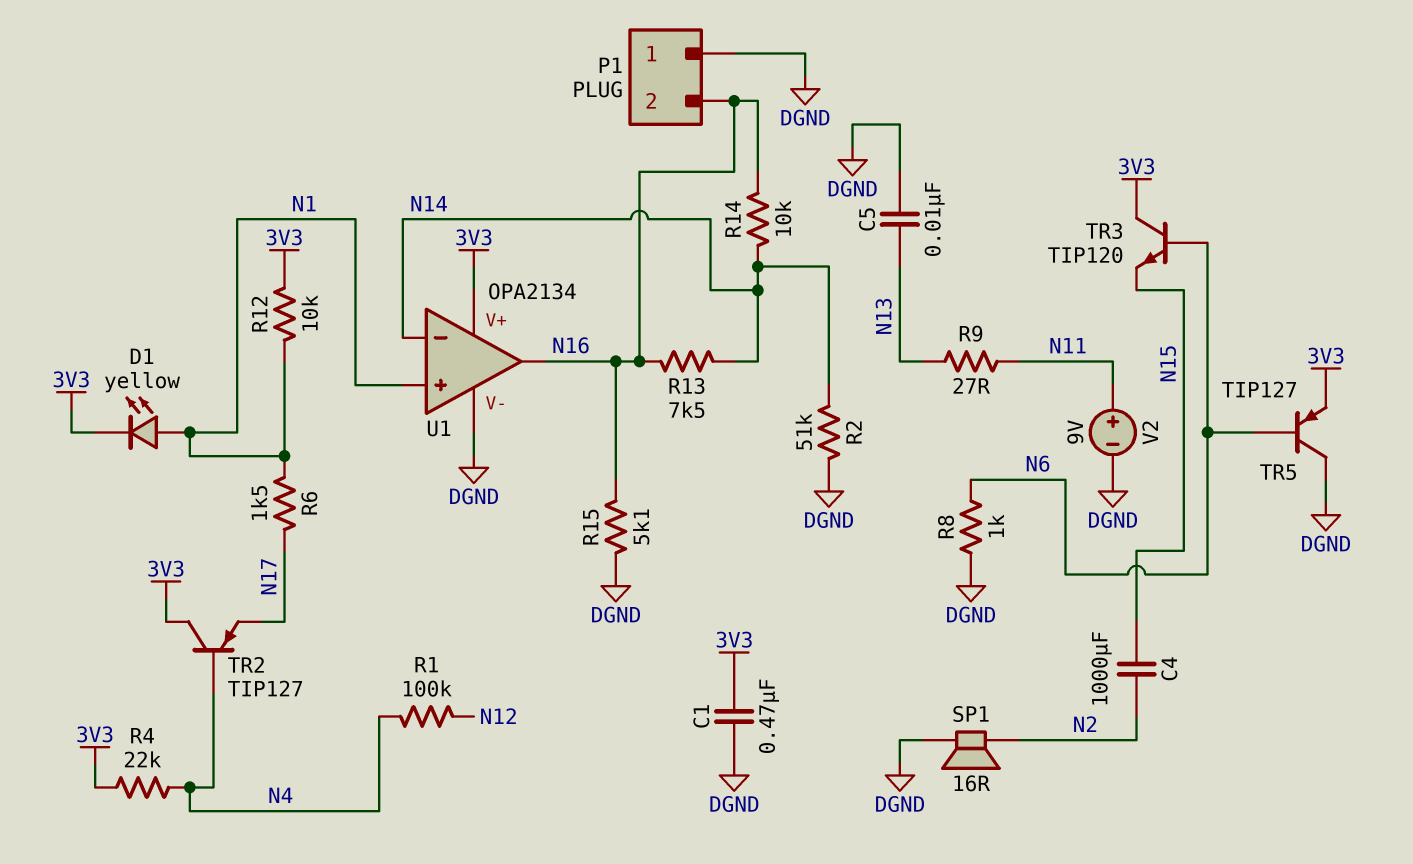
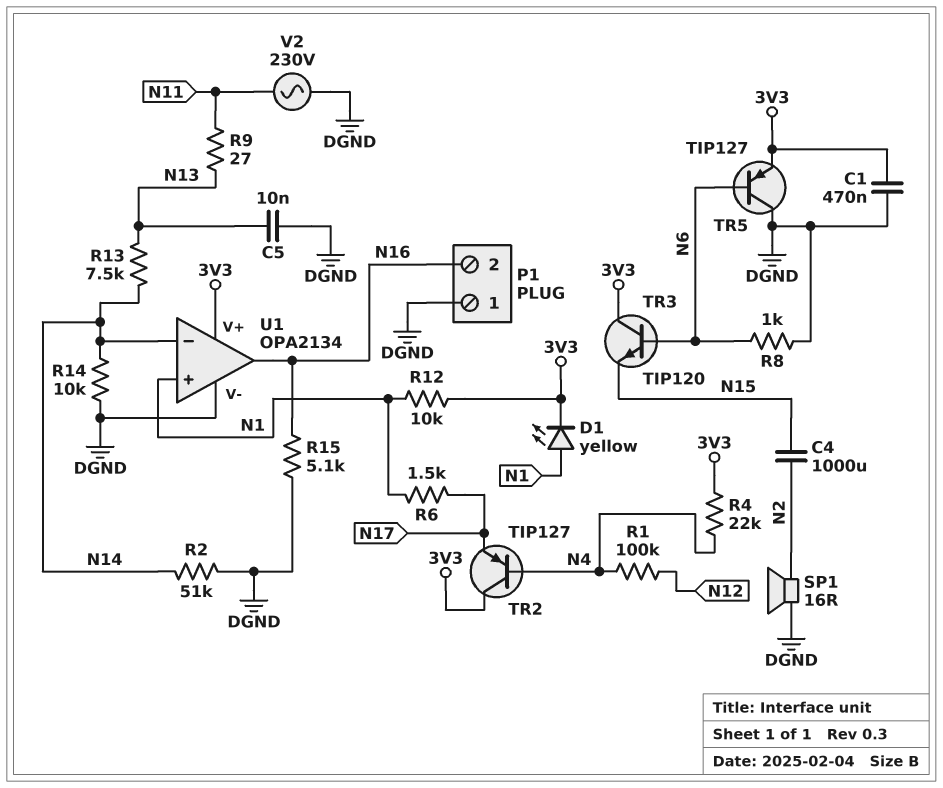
R13: 7.5k (N14, N16) -> 7.5k (N13, N14)
R14: 10k (N14, N16) -> 10k (DGND, N14)
V2: 9V (plus N11, minus DGND) -> AC 230V (DGND, N11)

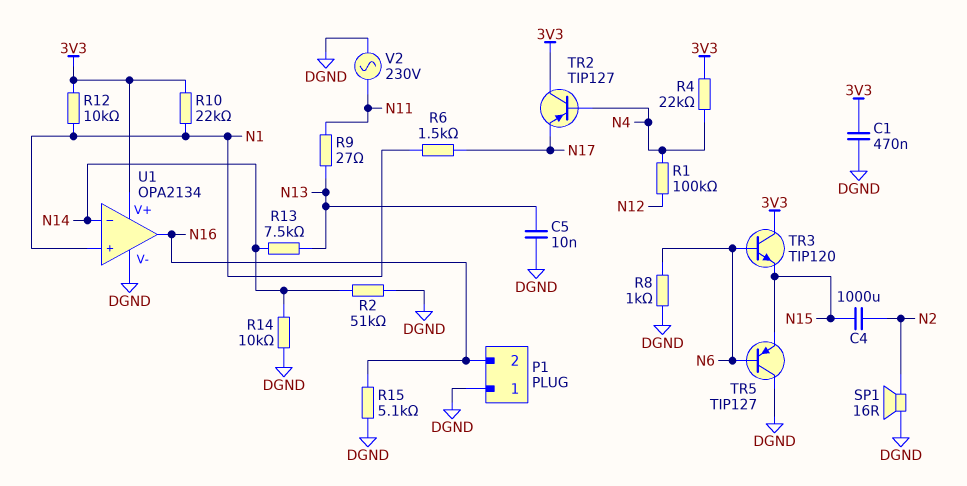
D1: LED yellow (A N1, K 3V3) -> none
R10: none -> 22k (3V3, N1)
TR5: PNP TIP127 (B N6, C DGND, E 3V3) -> PNP TIP127 (B N6, C DGND, E N15)

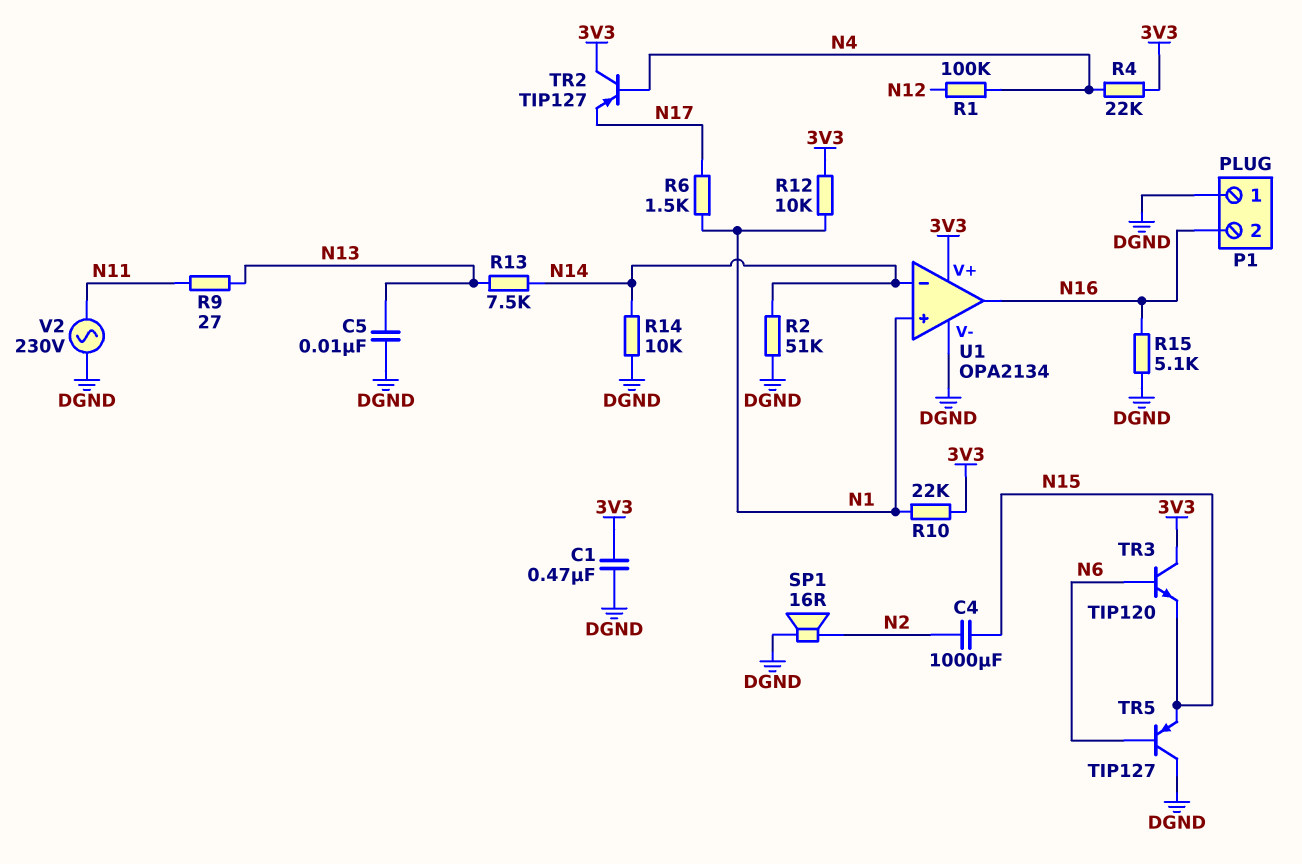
R8: 1k (DGND, N6) -> none

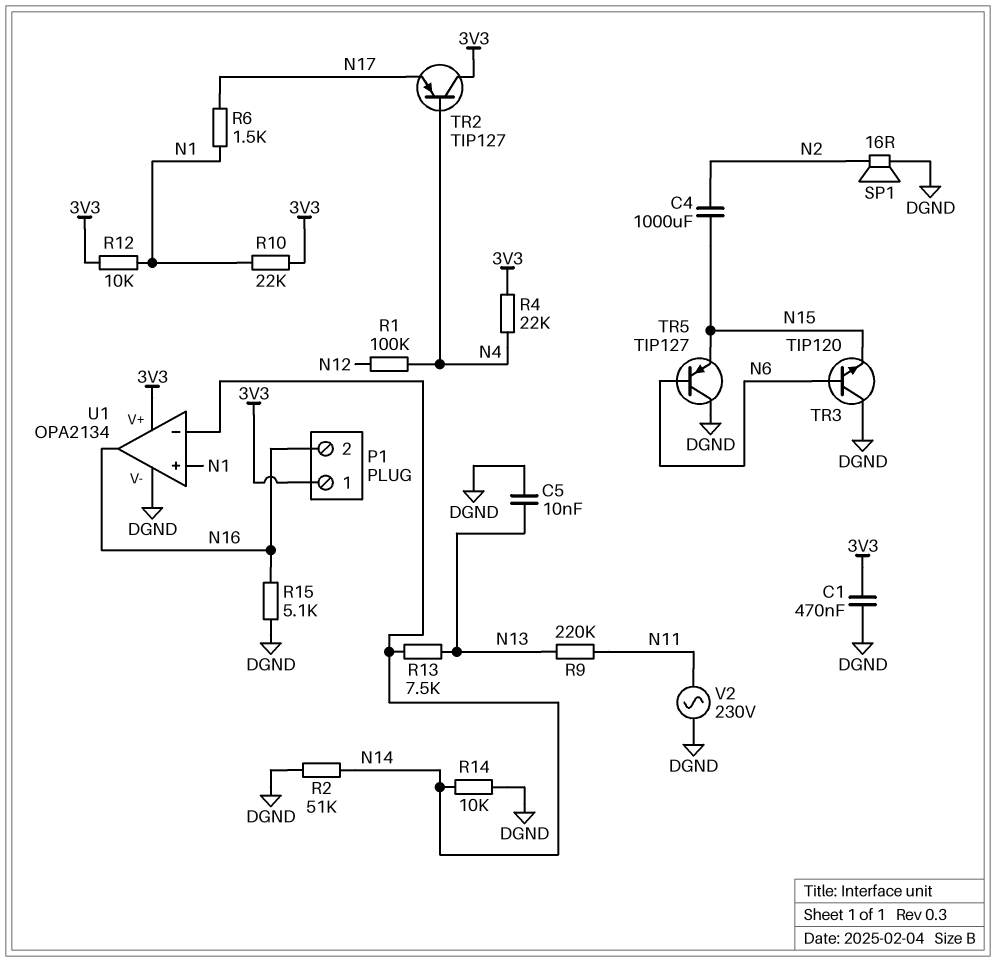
P1 pin 1: DGND -> 3V3
R9: 27 (N11, N13) -> 220k (N11, N13)
TR3: NPN TIP120 (B N6, C 3V3, E N15) -> NPN TIP120 (B N6, C DGND, E N15)

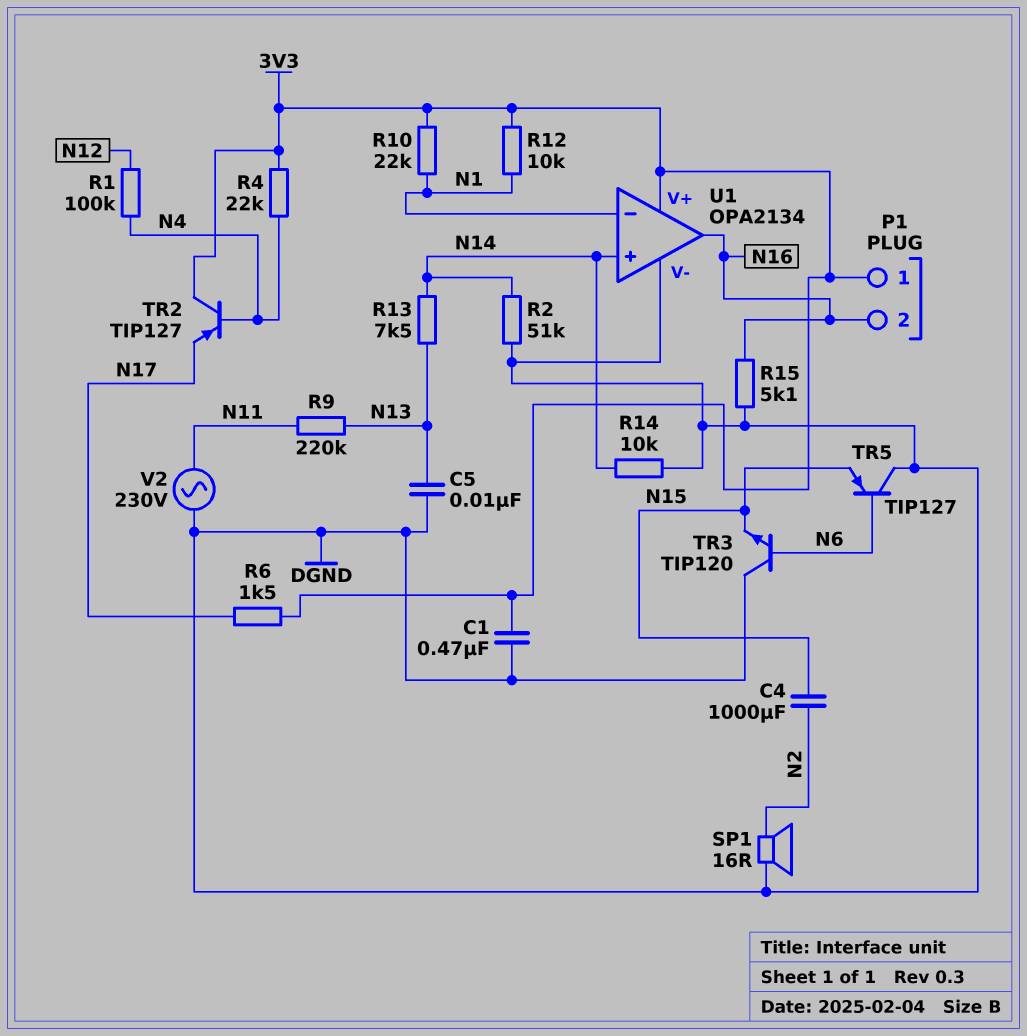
R6: 1.5k (N1, N17) -> 1.5k (3V3, N17)
U1 pin in+: N1 -> N14
U1 pin in-: N14 -> N1

